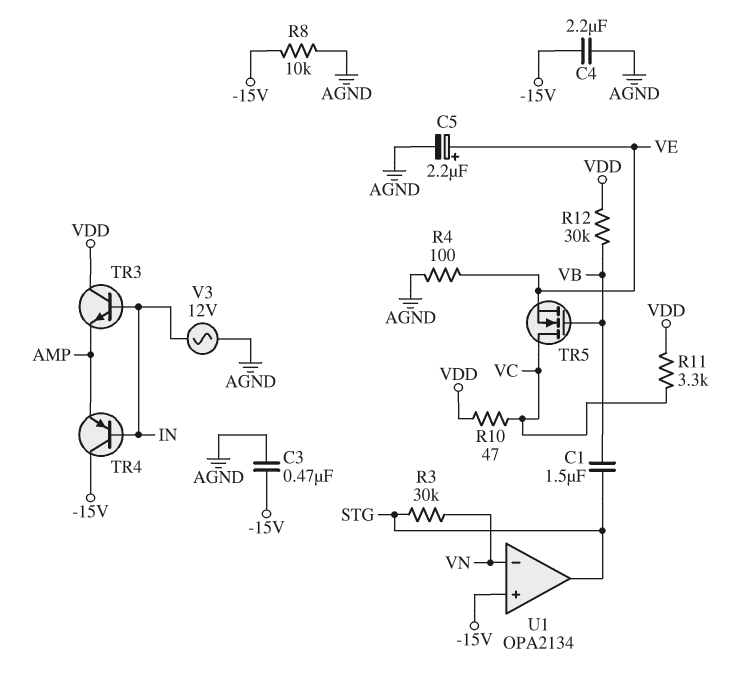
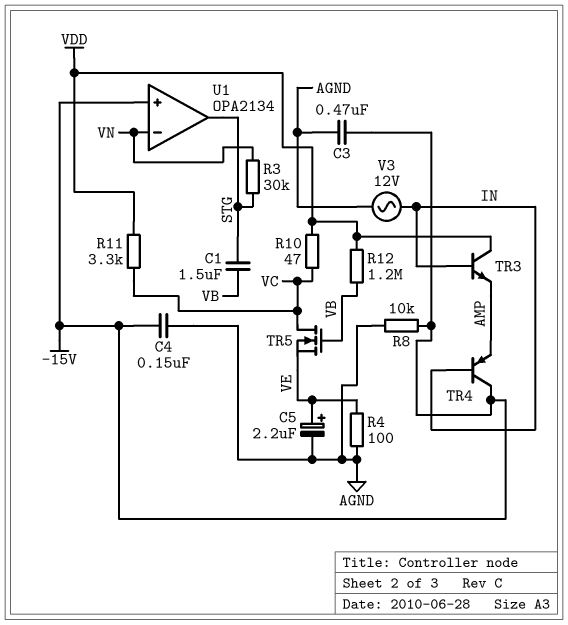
C4: 2.2uF (-15V, AGND) -> 150nF (-15V, AGND)
R12: 30k (VB, VDD) -> 1.2M (VB, VDD)

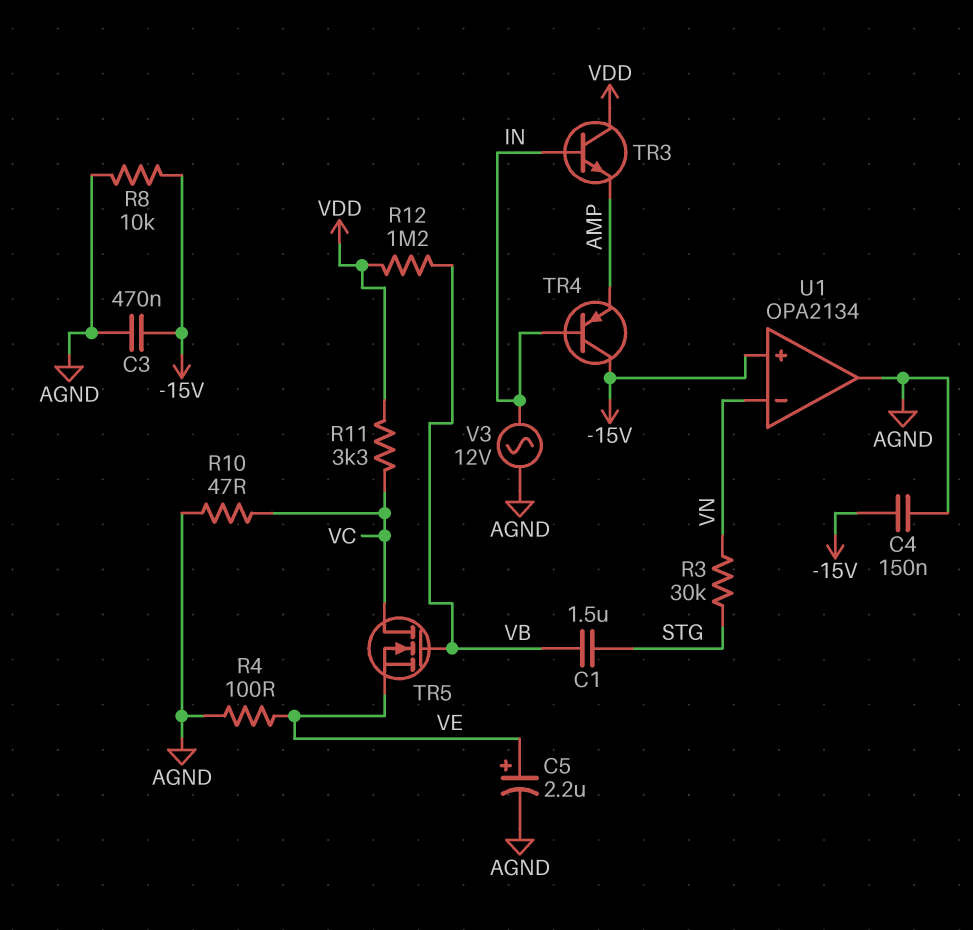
R10: 47 (VC, VDD) -> 47 (AGND, VC)
U1 pin out: STG -> AGND

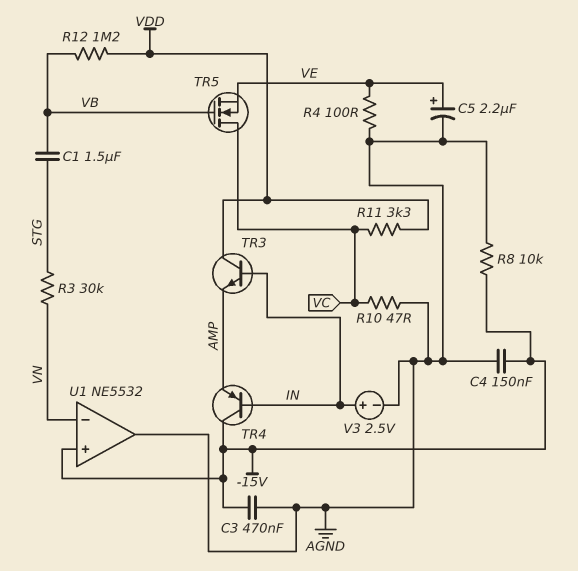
U1: OPA2134 -> NE5532
V3: AC 12V (AGND, IN) -> 2.5V (plus IN, minus AGND)

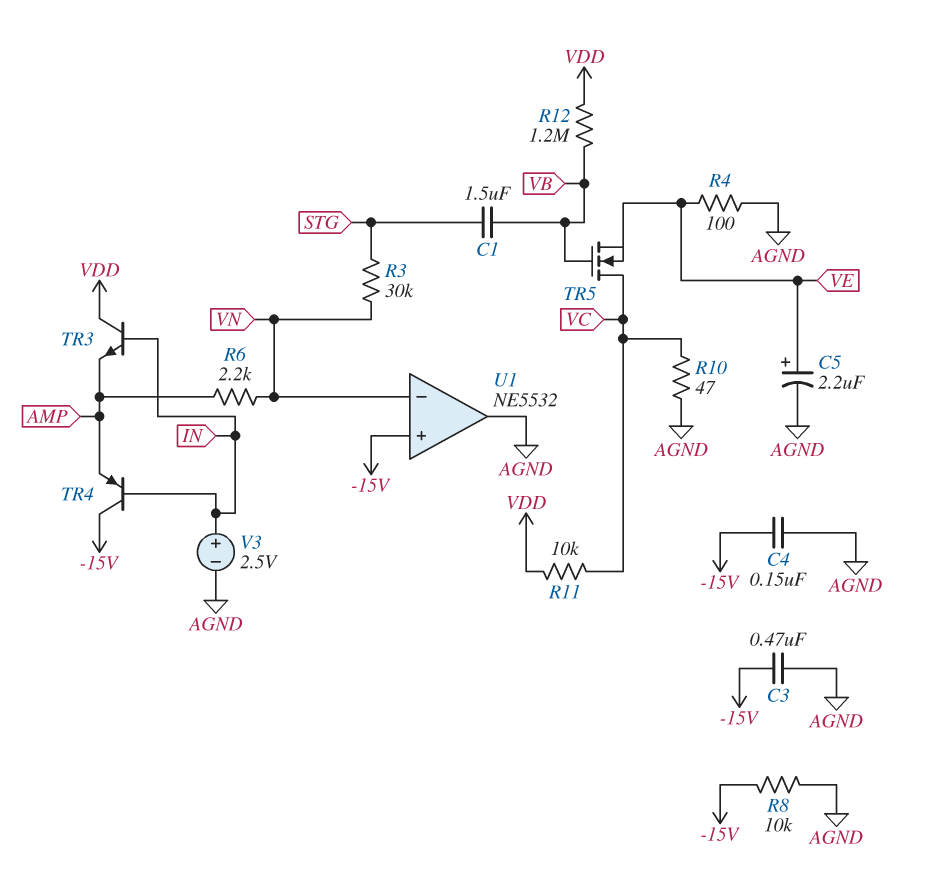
R6: none -> 2.2k (AMP, VN)
R11: 3.3k (VC, VDD) -> 10k (VC, VDD)

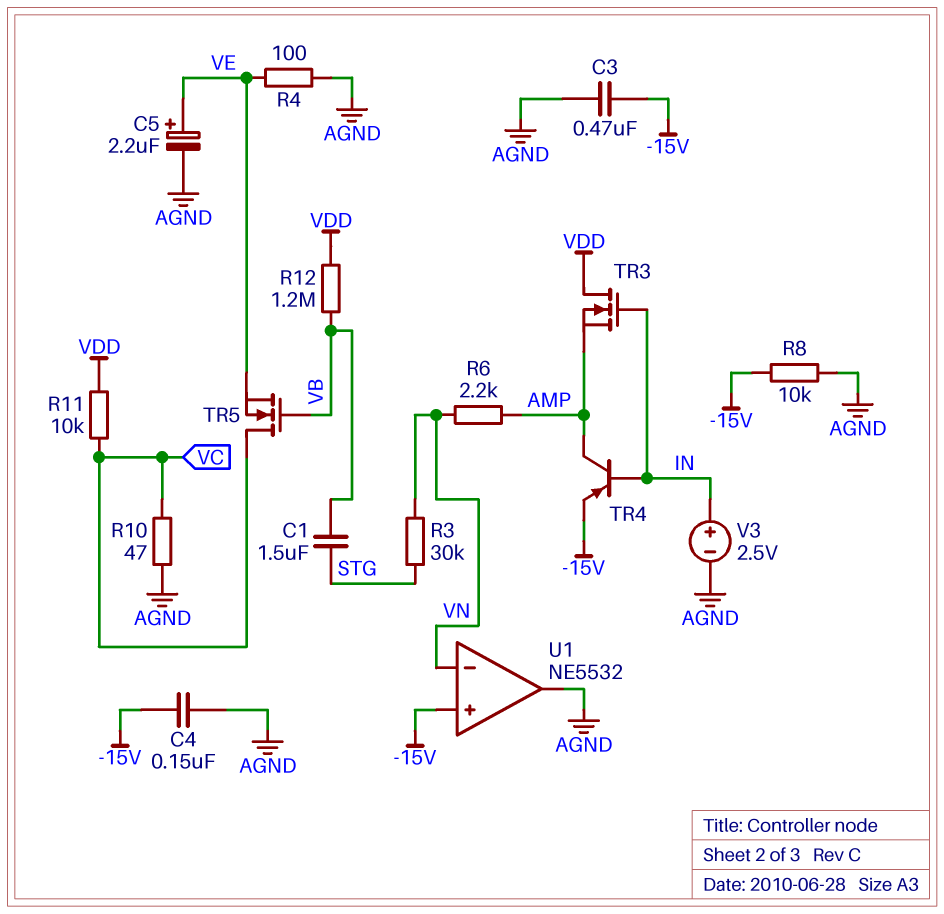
TR3: NPN (B IN, C VDD, E AMP) -> NMOS (G IN, D VDD, S AMP)
TR4: PNP (B IN, C -15V, E AMP) -> PNP (B IN, C AMP, E -15V)

